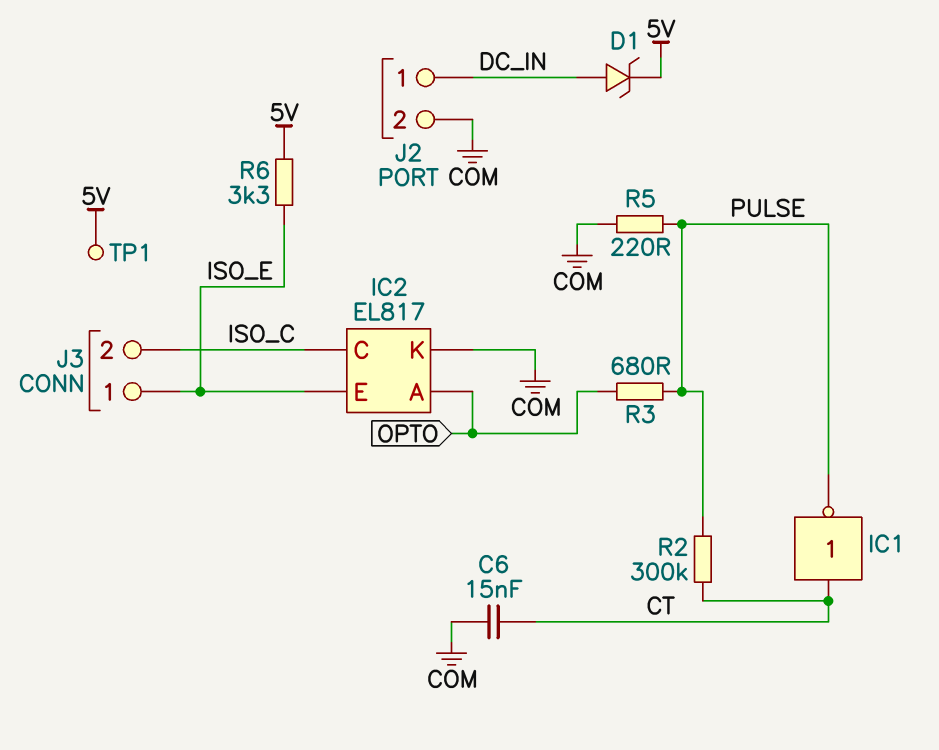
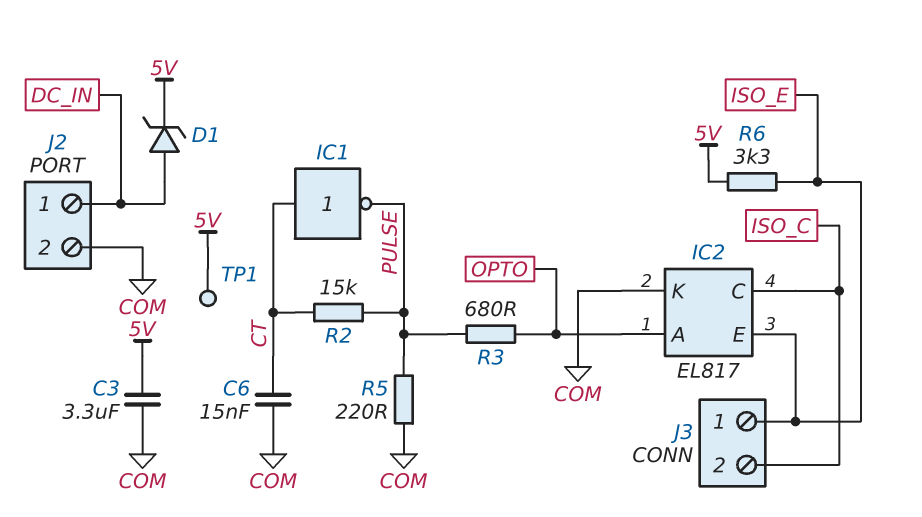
C3: none -> 3.3uF (5V, COM)
R2: 300k (CT, PULSE) -> 15k (CT, PULSE)

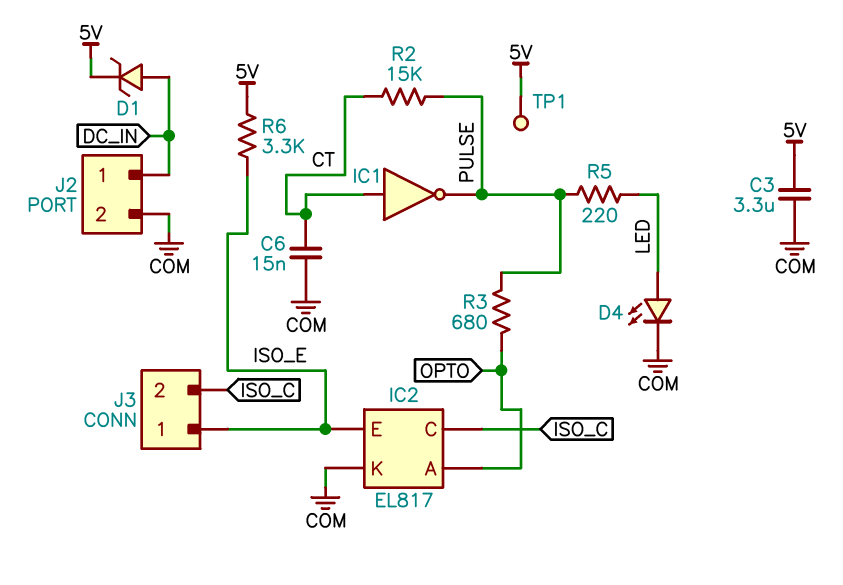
D4: none -> LED (A LED, K COM)
R5: 220 (COM, PULSE) -> 220 (LED, PULSE)

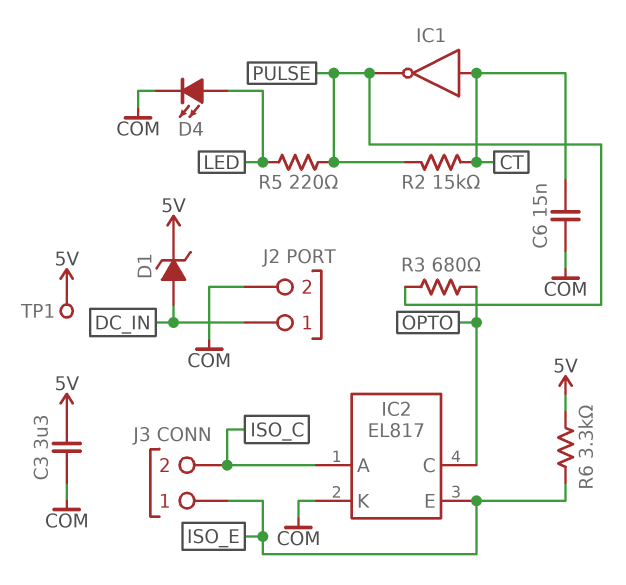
IC2 pin A: OPTO -> ISO_C
IC2 pin C: ISO_C -> OPTO

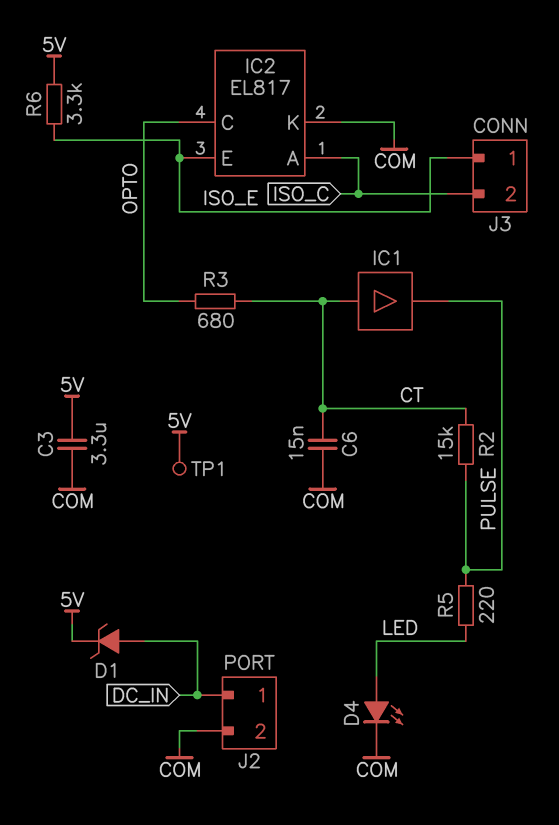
IC1: NOT (in CT, out PULSE) -> buffer (in CT, out PULSE)
R3: 680 (OPTO, PULSE) -> 680 (CT, OPTO)

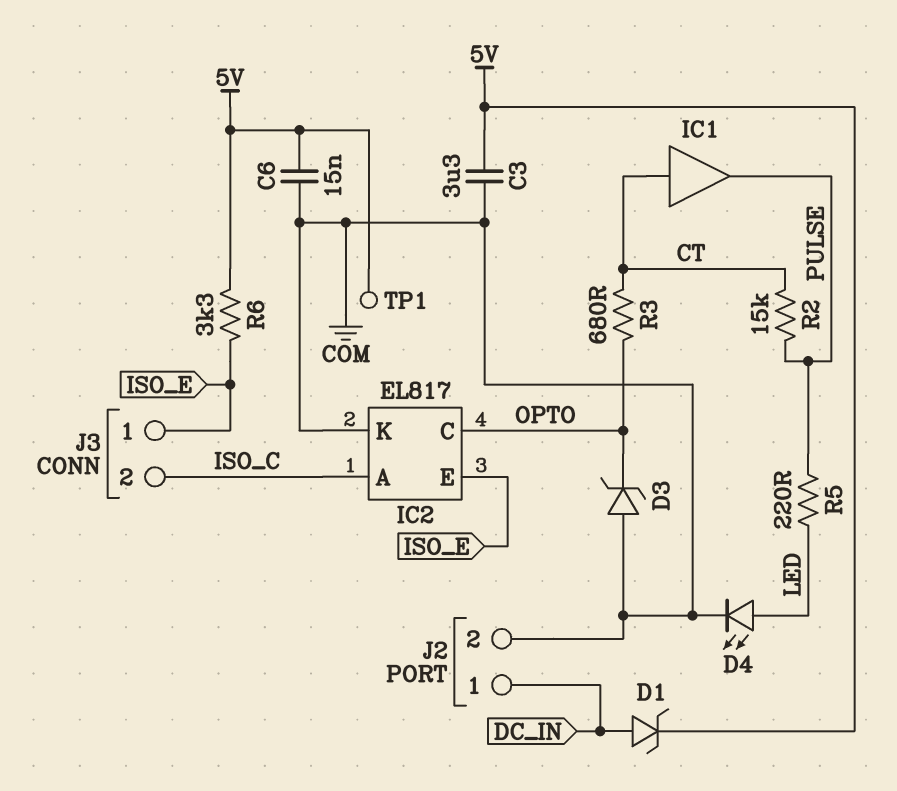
C6: 15nF (COM, CT) -> 15nF (5V, COM)
D3: none -> zener (A COM, K OPTO)

